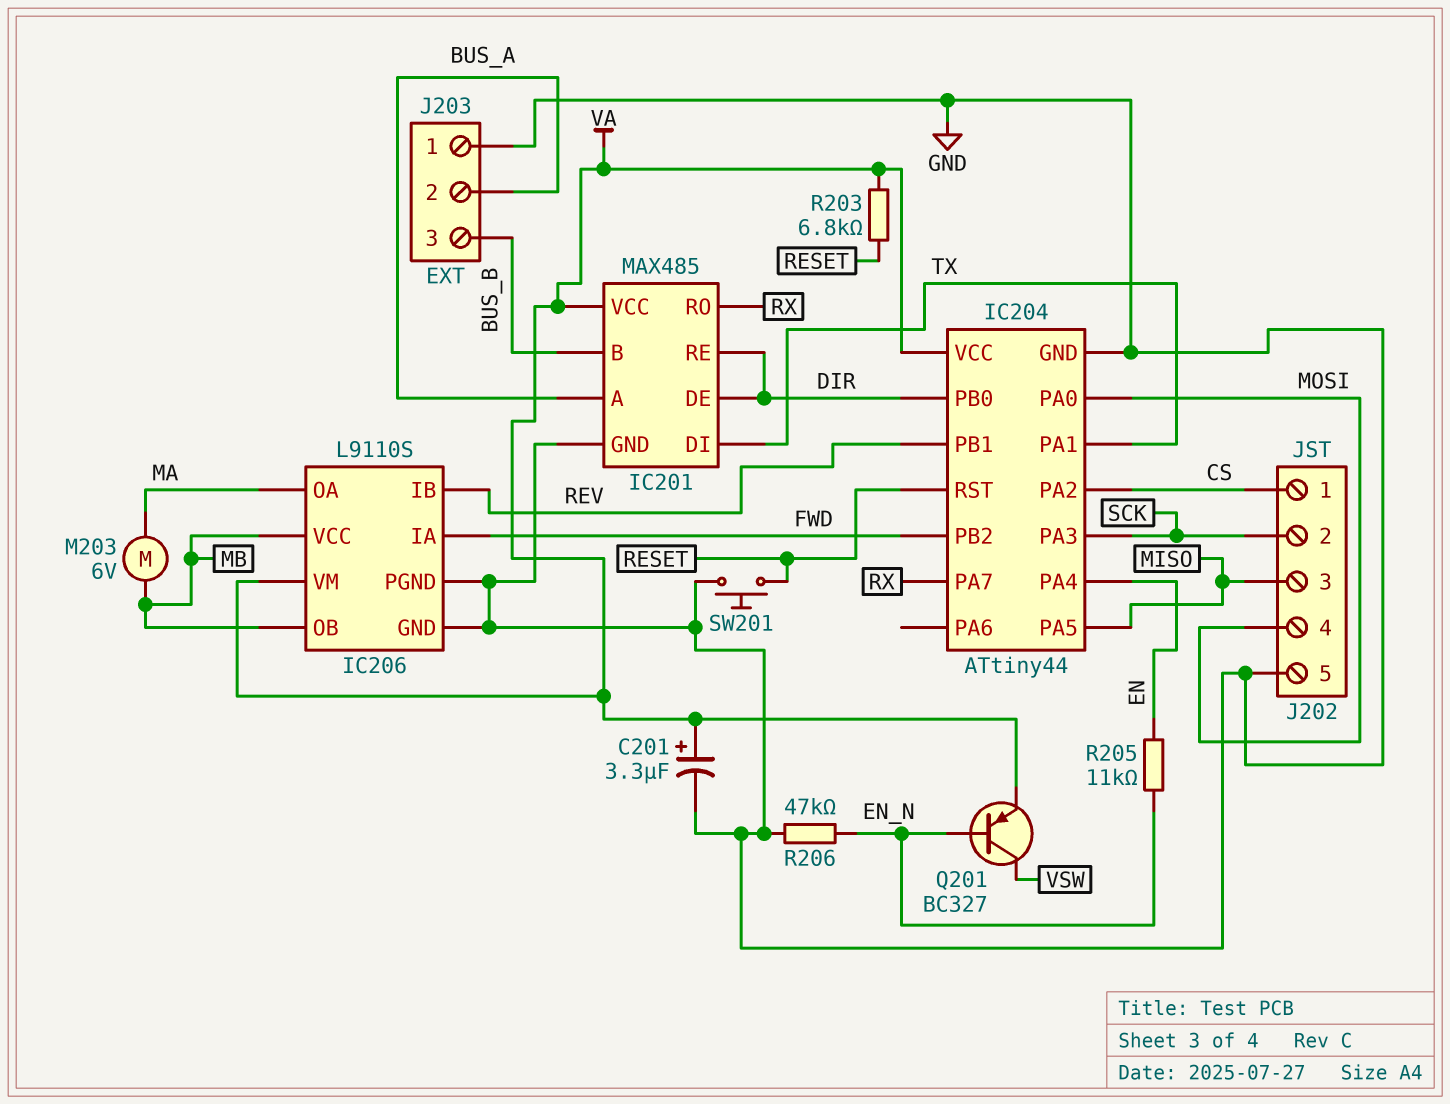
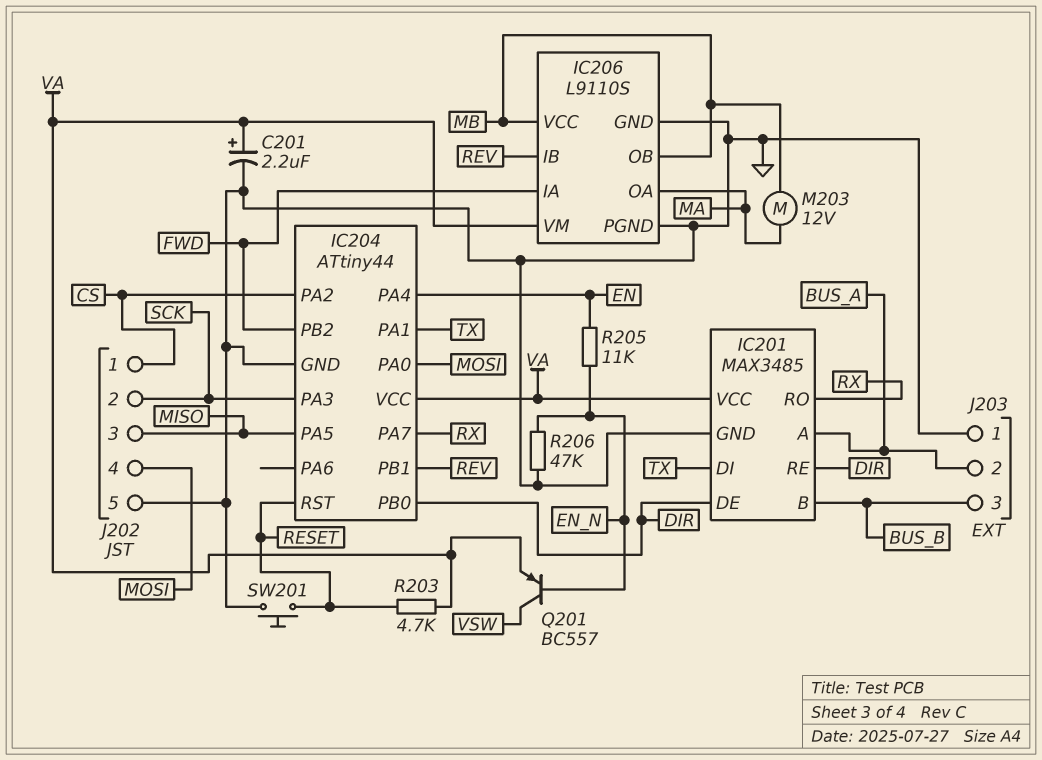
C201: 3.3uF (plus VA, minus GND) -> 2.2uF (plus VA, minus GND)
IC201: MAX485 -> MAX3485
M203: motor 6V (MA, MB) -> motor 12V (MA, MB)
Q201: PNP BC327 (B EN_N, C VSW, E VA) -> PNP BC557 (B EN_N, C VSW, E VA)
R203: 6.8k (RESET, VA) -> 4.7k (RESET, VA)

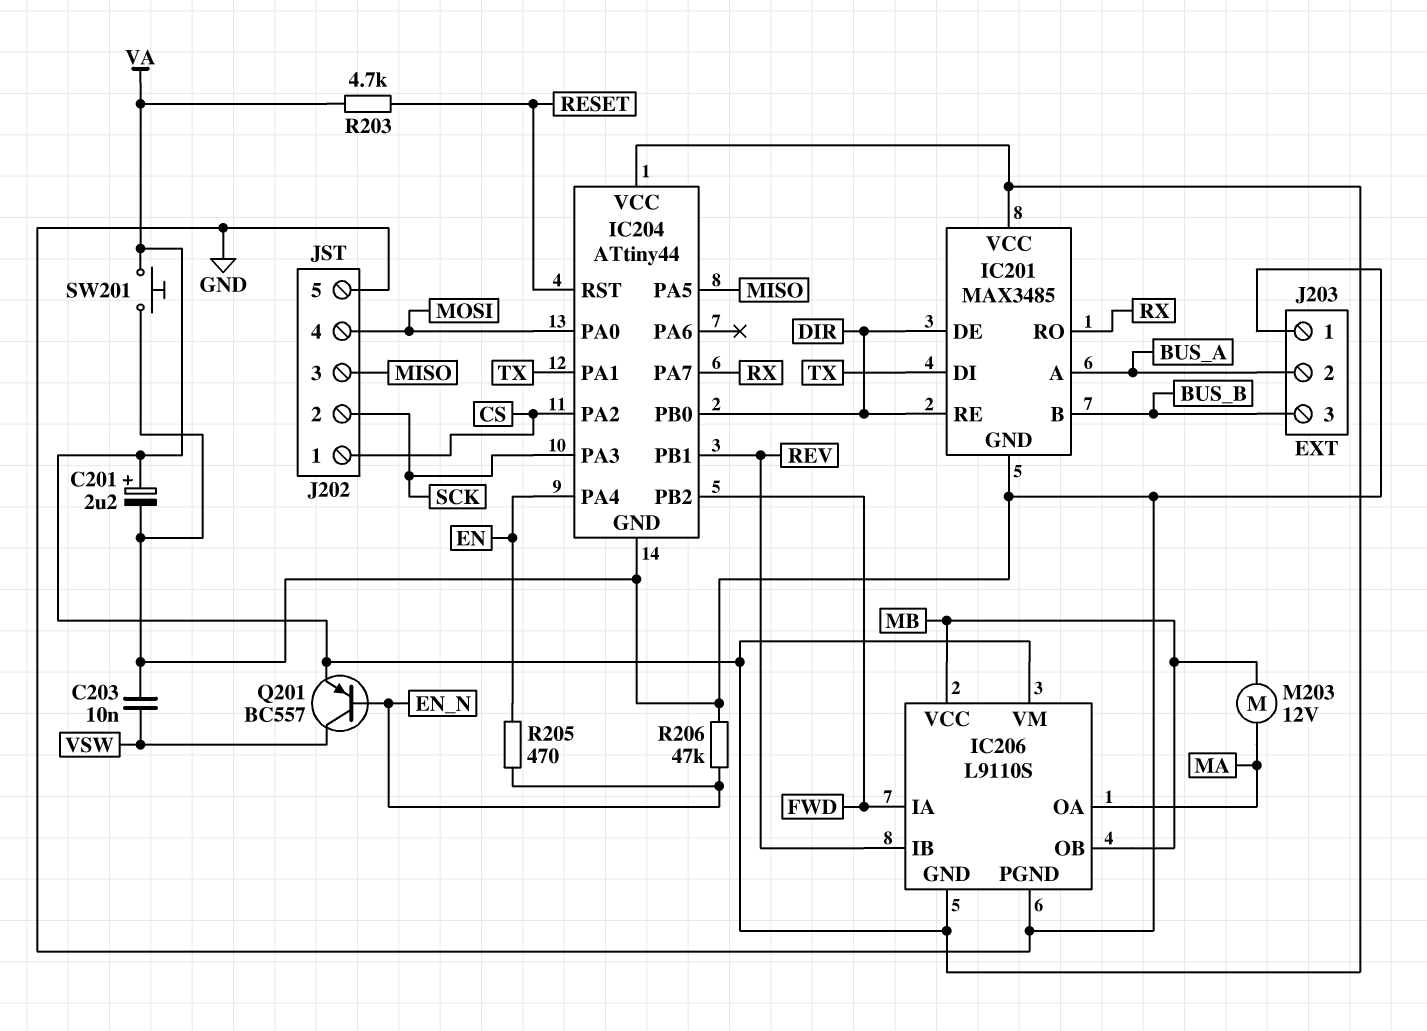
C203: none -> 10nF (GND, VSW)
IC206 pin GND: GND -> VA
R205: 11k (EN, EN_N) -> 470 (EN, EN_N)
SW201: button (GND, RESET) -> button (GND, VA)

